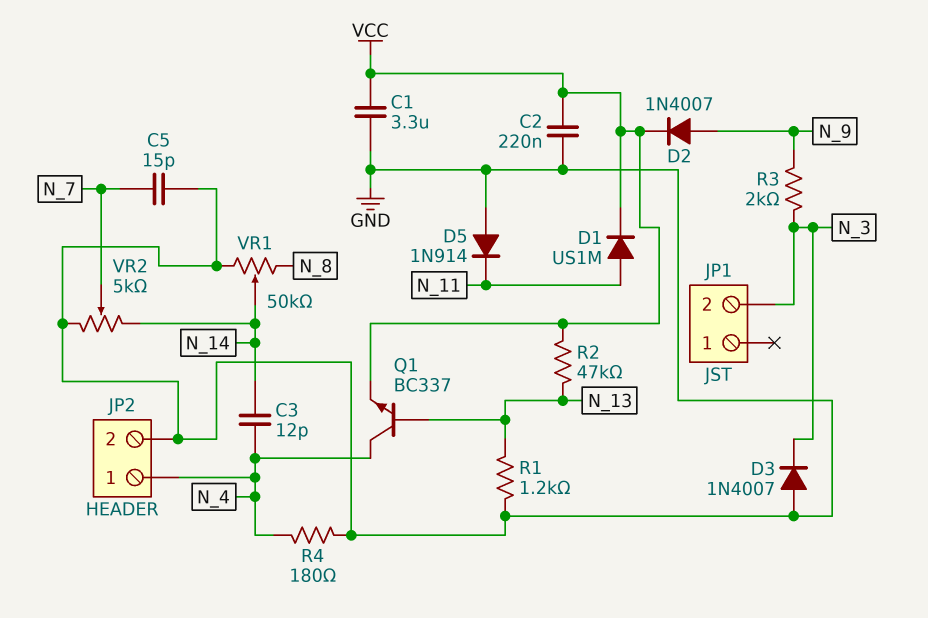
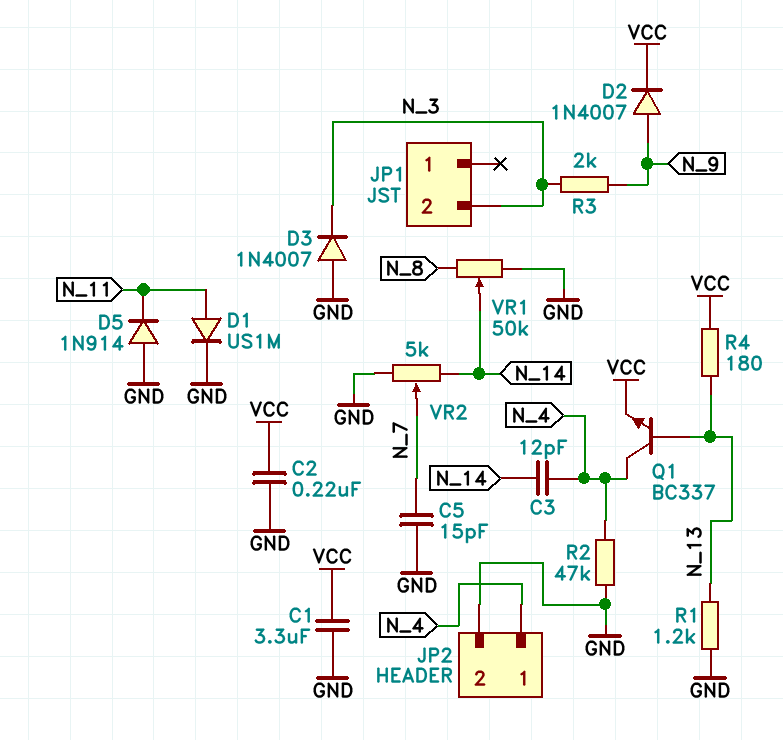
D1: diode US1M (A N_11, K VCC) -> diode US1M (A N_11, K GND)
R2: 47k (N_13, VCC) -> 47k (GND, N_4)
R4: 180 (GND, N_4) -> 180 (N_13, VCC)

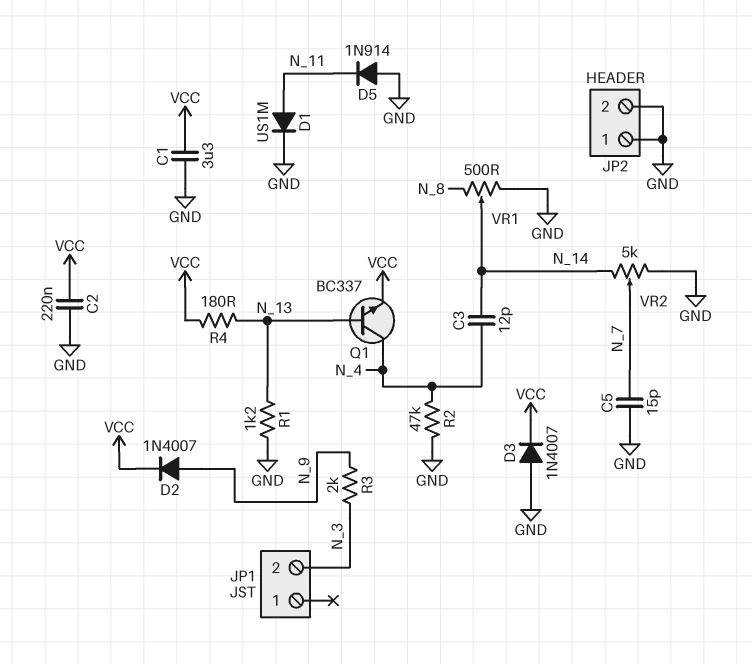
D3: diode 1N4007 (A GND, K N_3) -> diode 1N4007 (A GND, K VCC)
JP2 pin 1: N_4 -> GND
VR1: 50k (GND, N_8, wiper N_14) -> 500 (GND, N_8, wiper N_14)

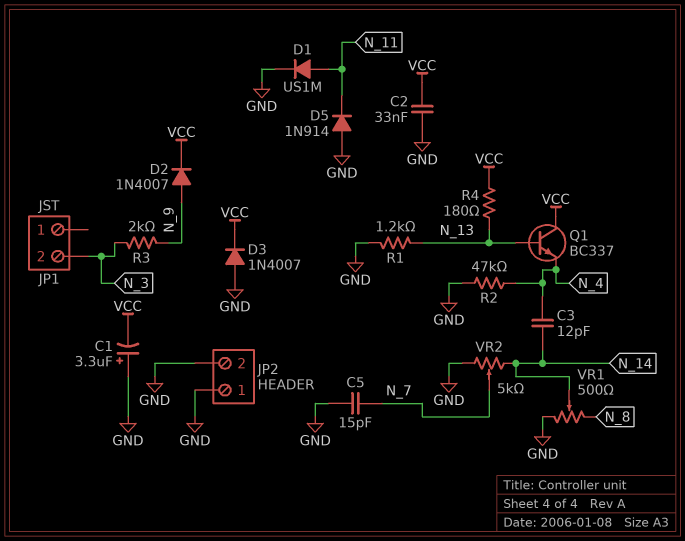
C1: 3.3uF (GND, VCC) -> 3.3uF (plus GND, minus VCC)
C2: 220nF (GND, VCC) -> 33nF (GND, VCC)
Q1: NPN BC337 (B N_13, C N_4, E VCC) -> NPN BC337 (B N_13, C VCC, E N_4)

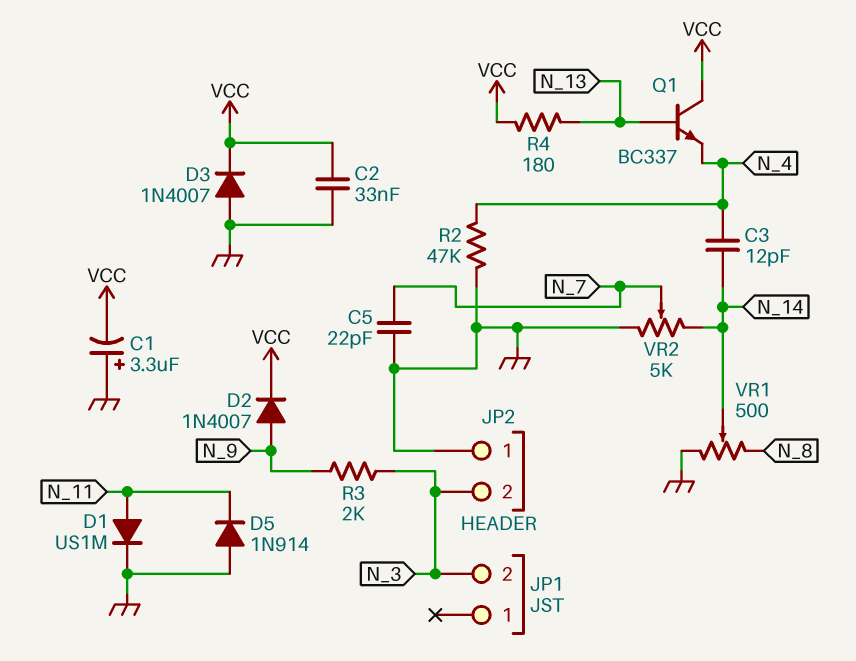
C5: 15pF (GND, N_7) -> 22pF (GND, N_7)
JP2 pin 2: GND -> N_3
R1: 1.2k (GND, N_13) -> none

